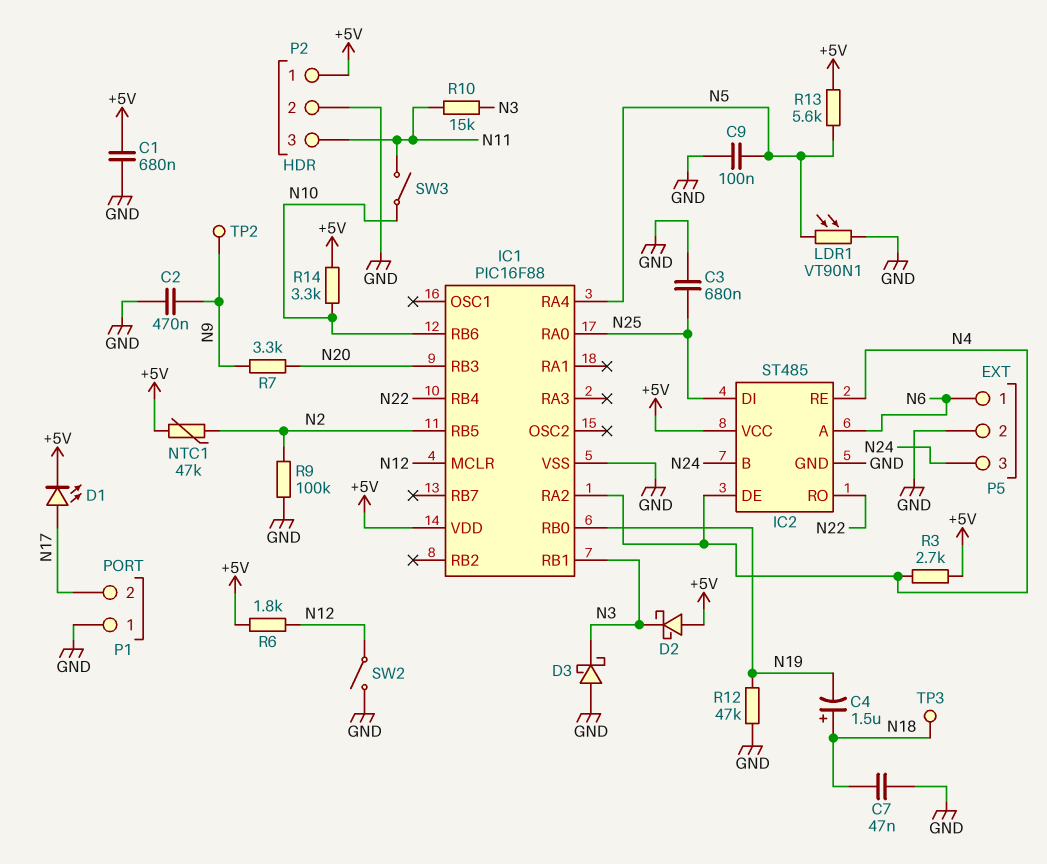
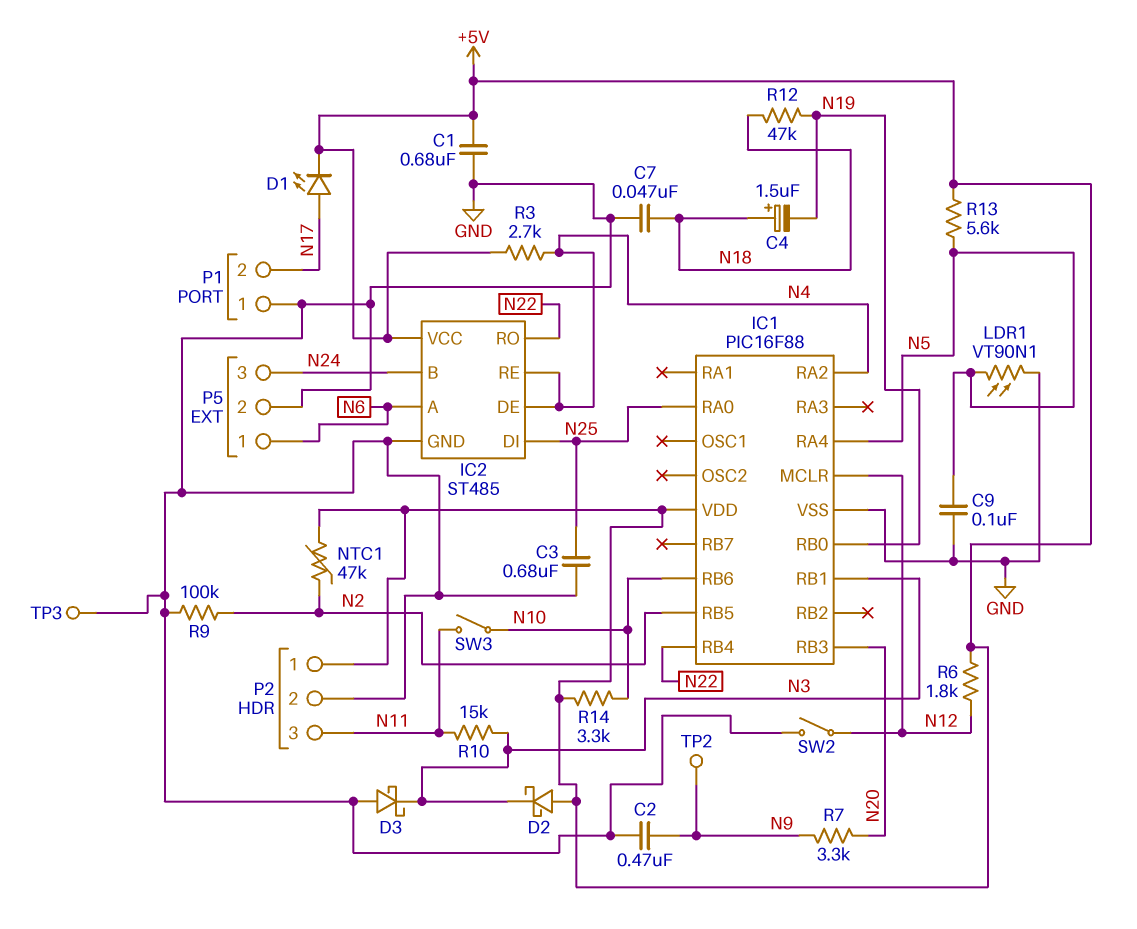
R12: 47k (GND, N19) -> 47k (N18, N19)
TP3: test point (N18) -> test point (GND)

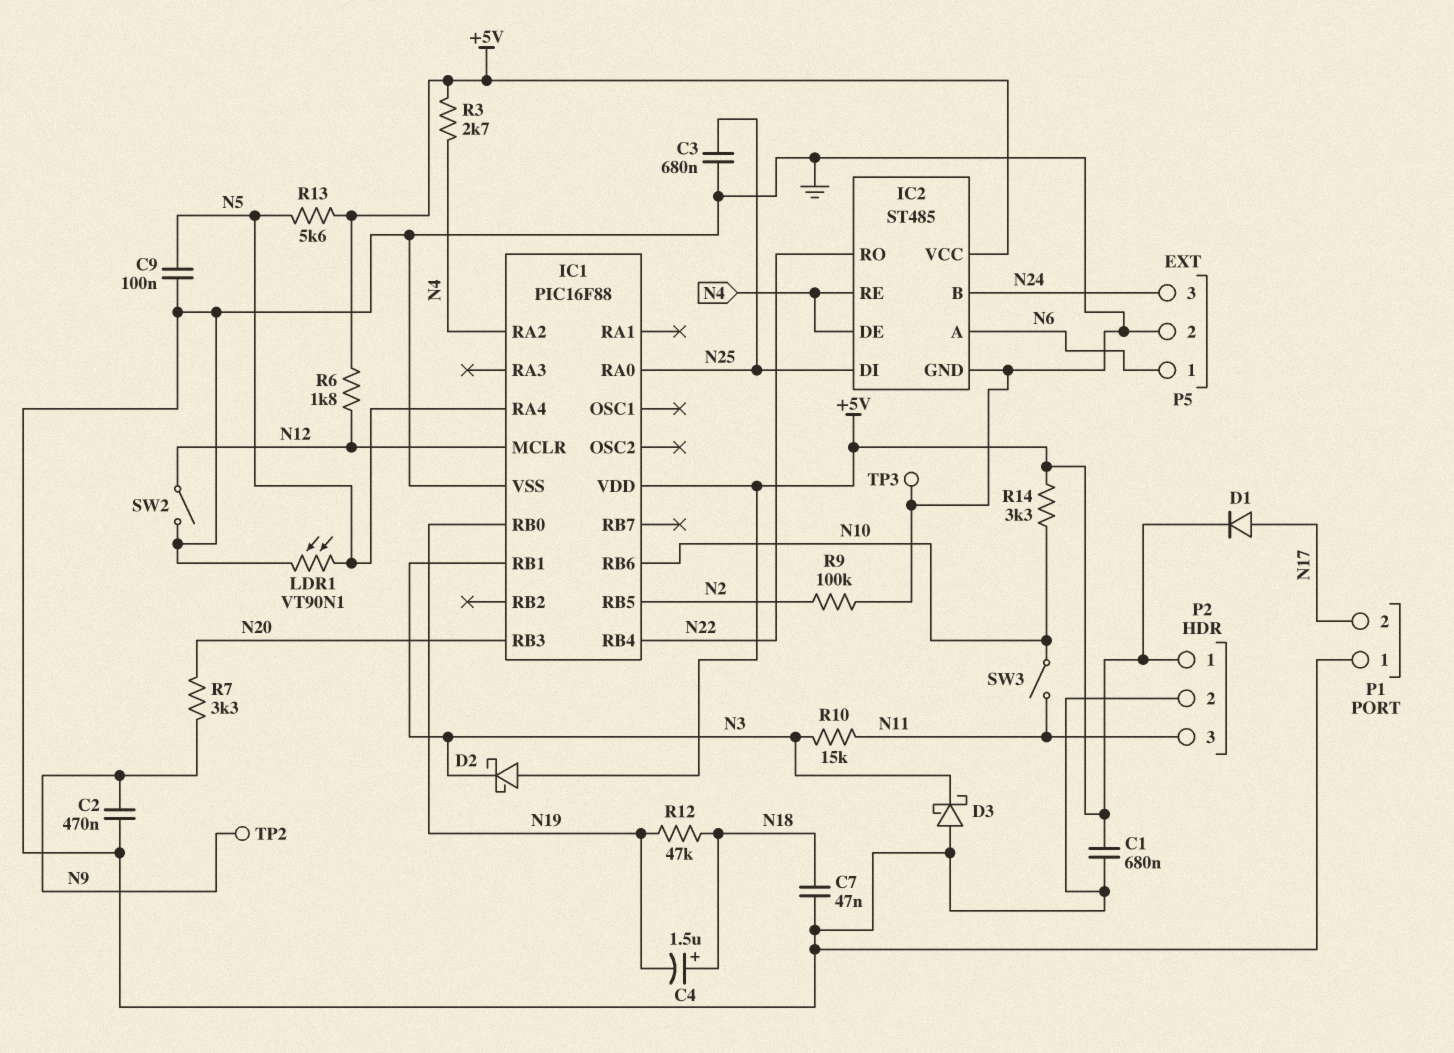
D1: LED (A N17, K +5V) -> diode (A N17, K +5V)
NTC1: 47k (+5V, N2) -> none

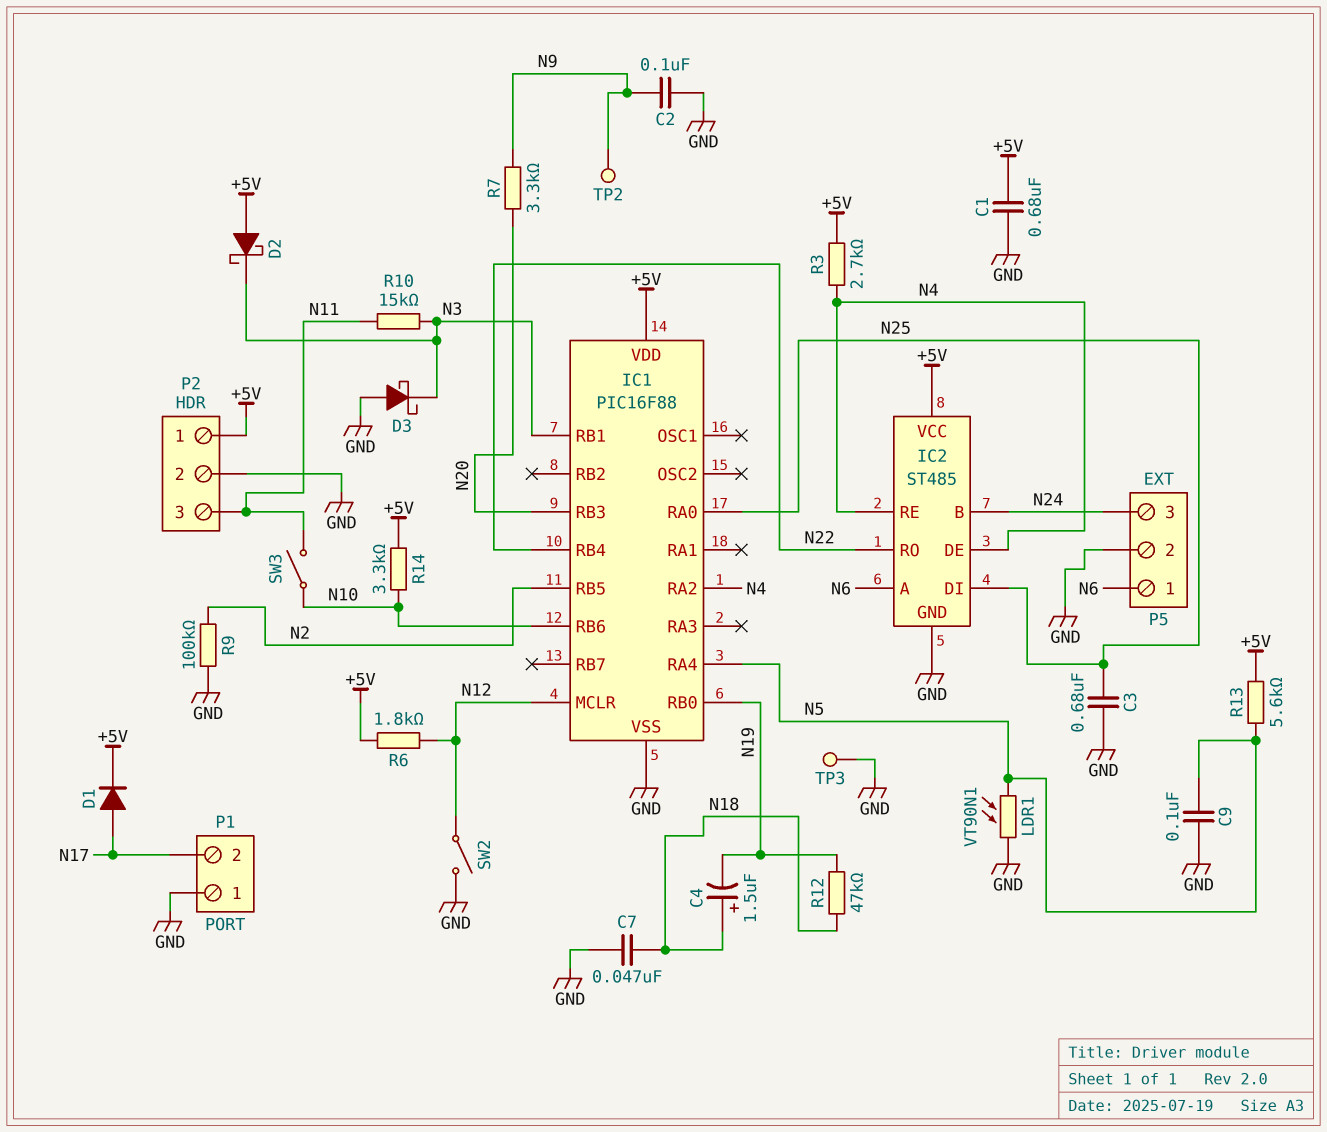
C2: 470nF (GND, N9) -> 100nF (GND, N9)

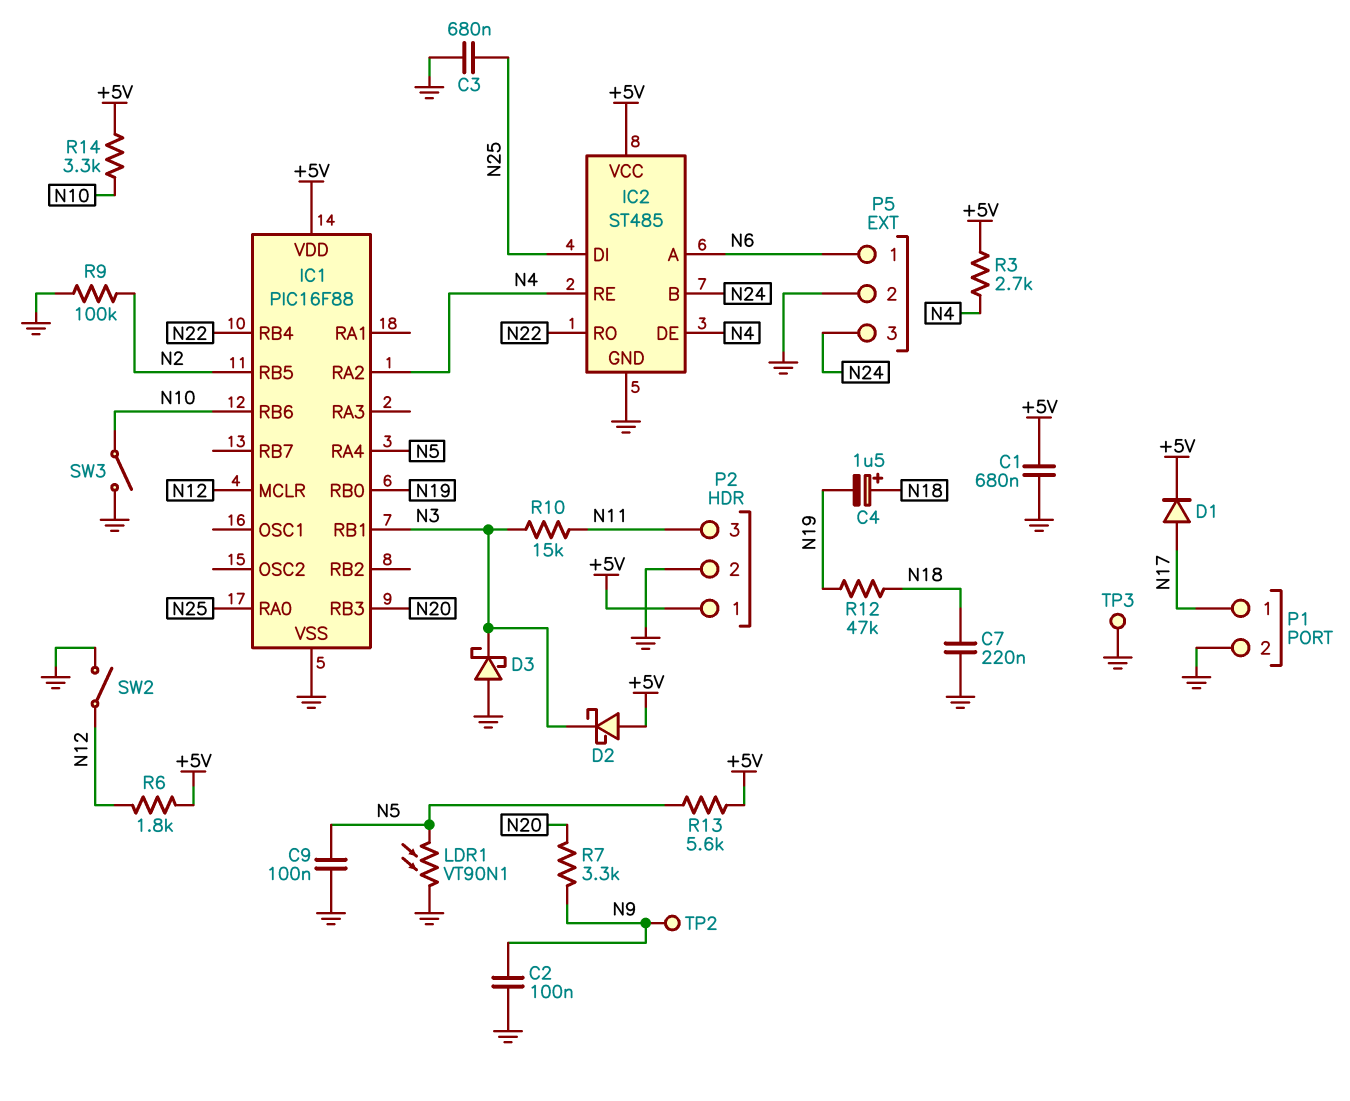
C7: 47nF (GND, N18) -> 220nF (GND, N18)
P1 pin 1: GND -> N17
P1 pin 2: N17 -> GND
SW3: switch (N10, N11) -> switch (GND, N10)

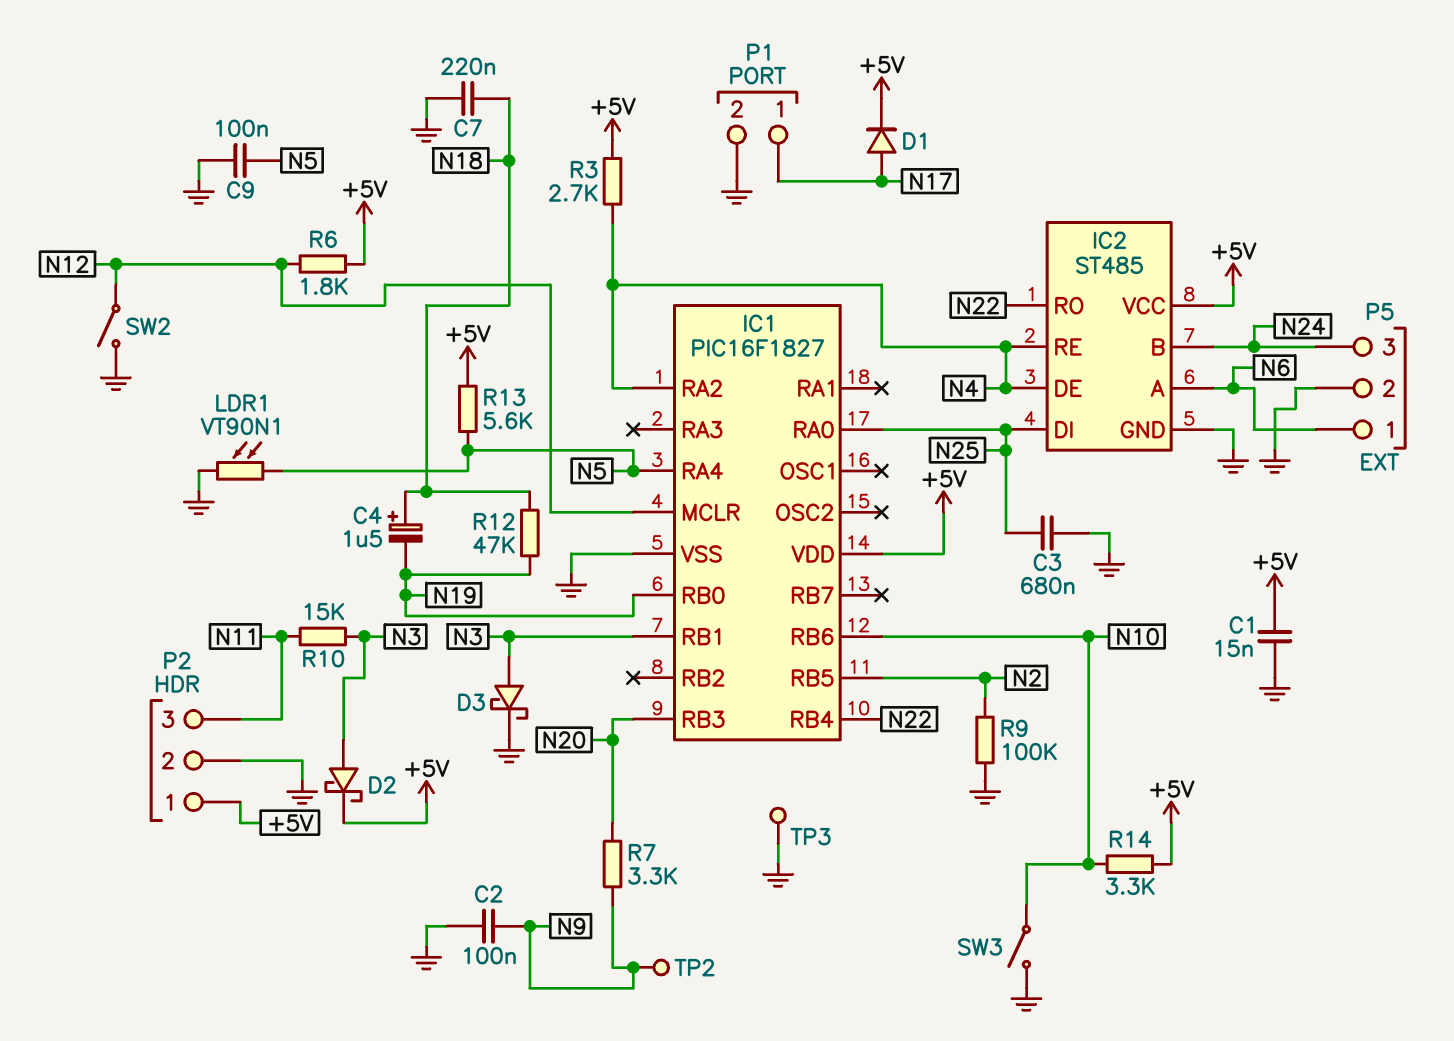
C1: 680nF (+5V, GND) -> 15nF (+5V, GND)
D2: schottky (A +5V, K N3) -> schottky (A N3, K +5V)
D3: schottky (A GND, K N3) -> schottky (A N3, K GND)
IC1: PIC16F88 -> PIC16F1827

